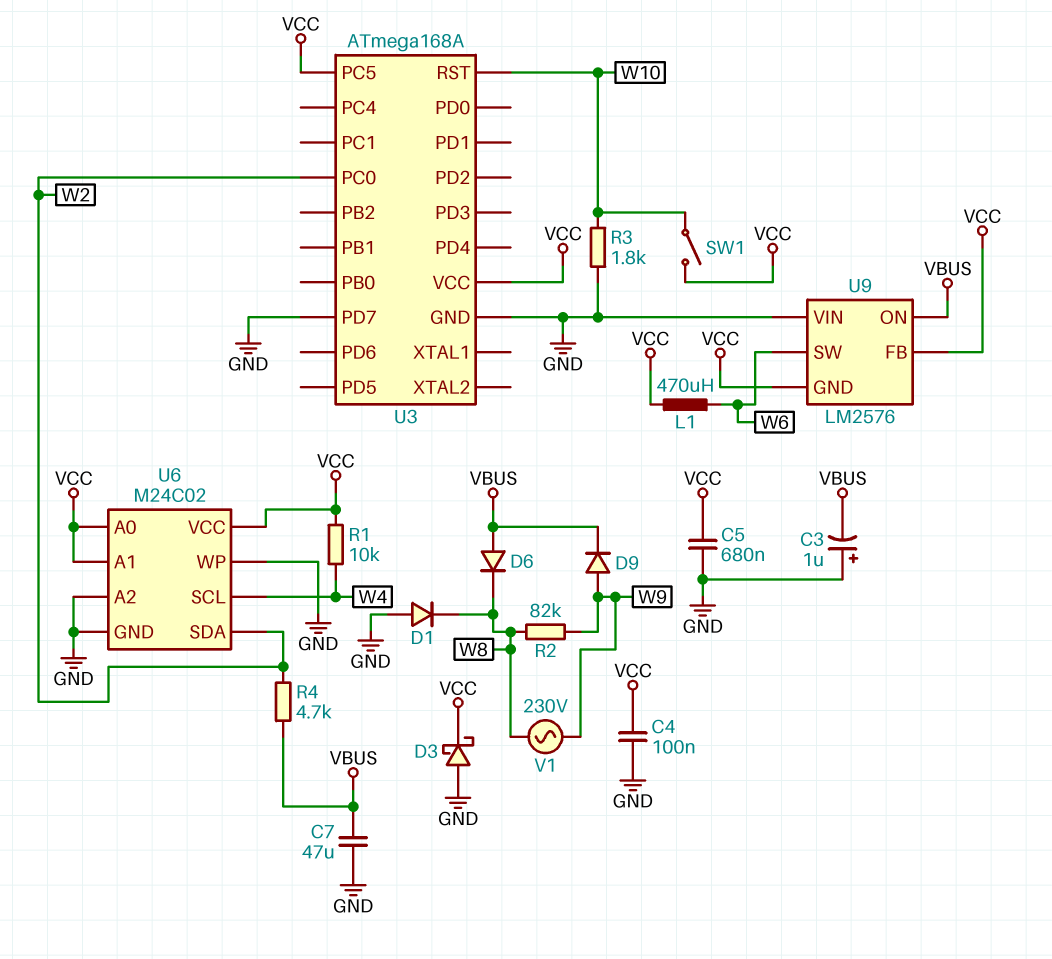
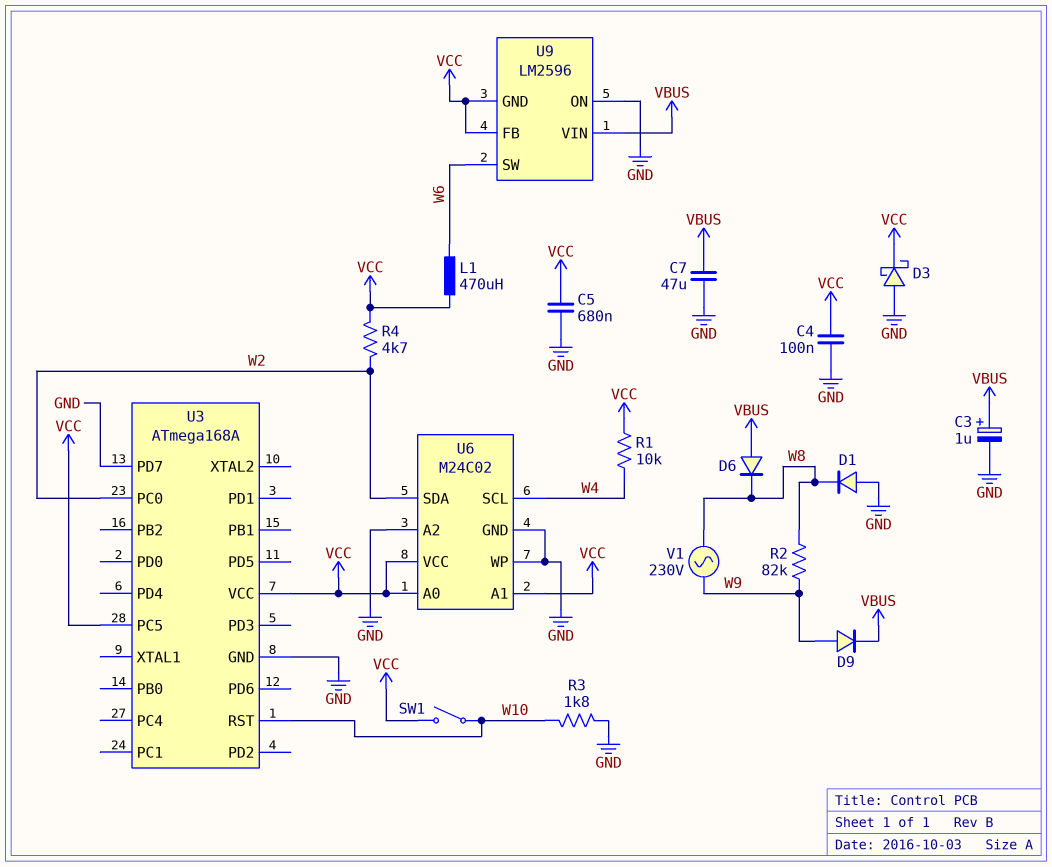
C3: 1uF (plus GND, minus VBUS) -> 1uF (plus VBUS, minus GND)
R4: 4.7k (VBUS, W2) -> 4.7k (VCC, W2)
U9: LM2576 -> LM2596
U9 pin ON: VBUS -> GND
U9 pin VIN: GND -> VBUS

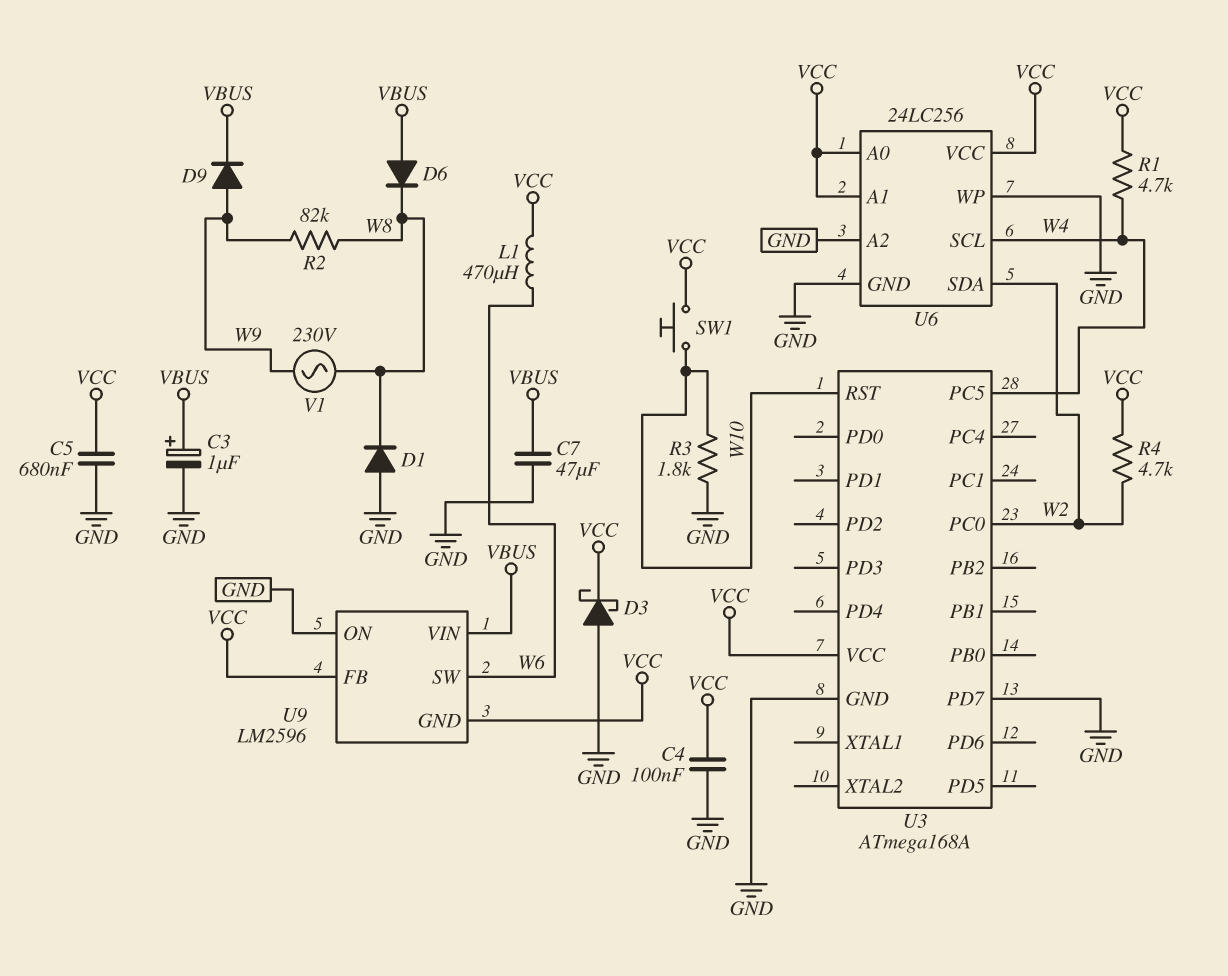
R1: 10k (VCC, W4) -> 4.7k (VCC, W4)
SW1: switch (VCC, W10) -> button (VCC, W10)
U3 pin PC5: VCC -> W4
U6: M24C02 -> 24LC256

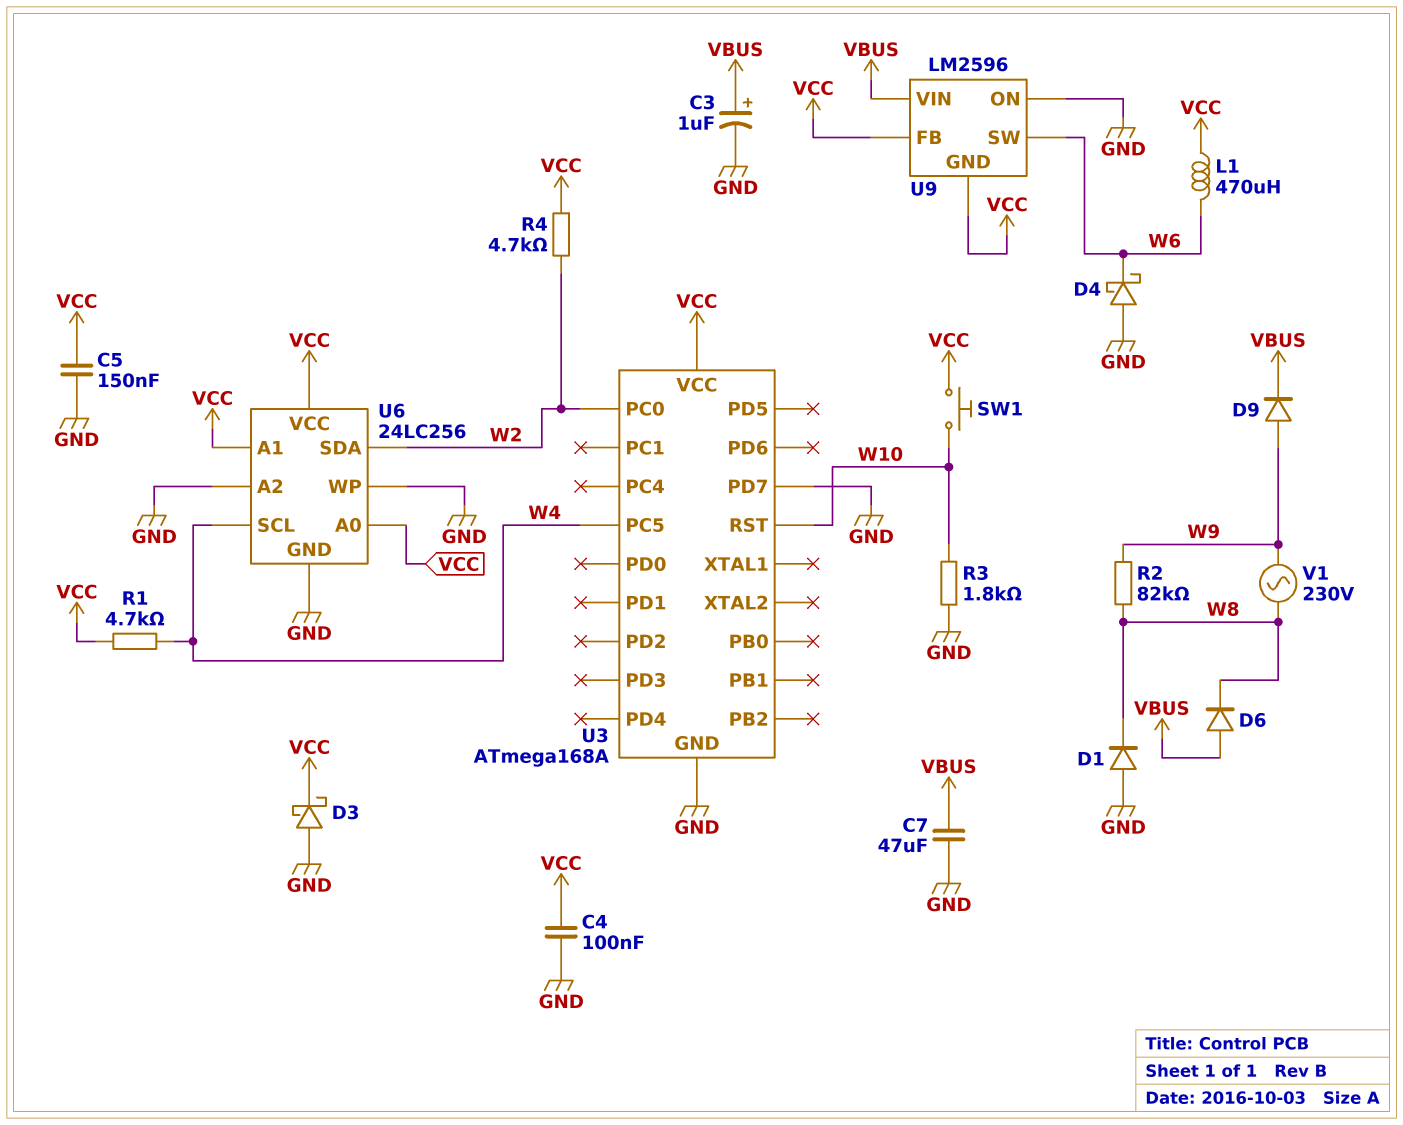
C5: 680nF (GND, VCC) -> 150nF (GND, VCC)
D4: none -> schottky (A GND, K W6)

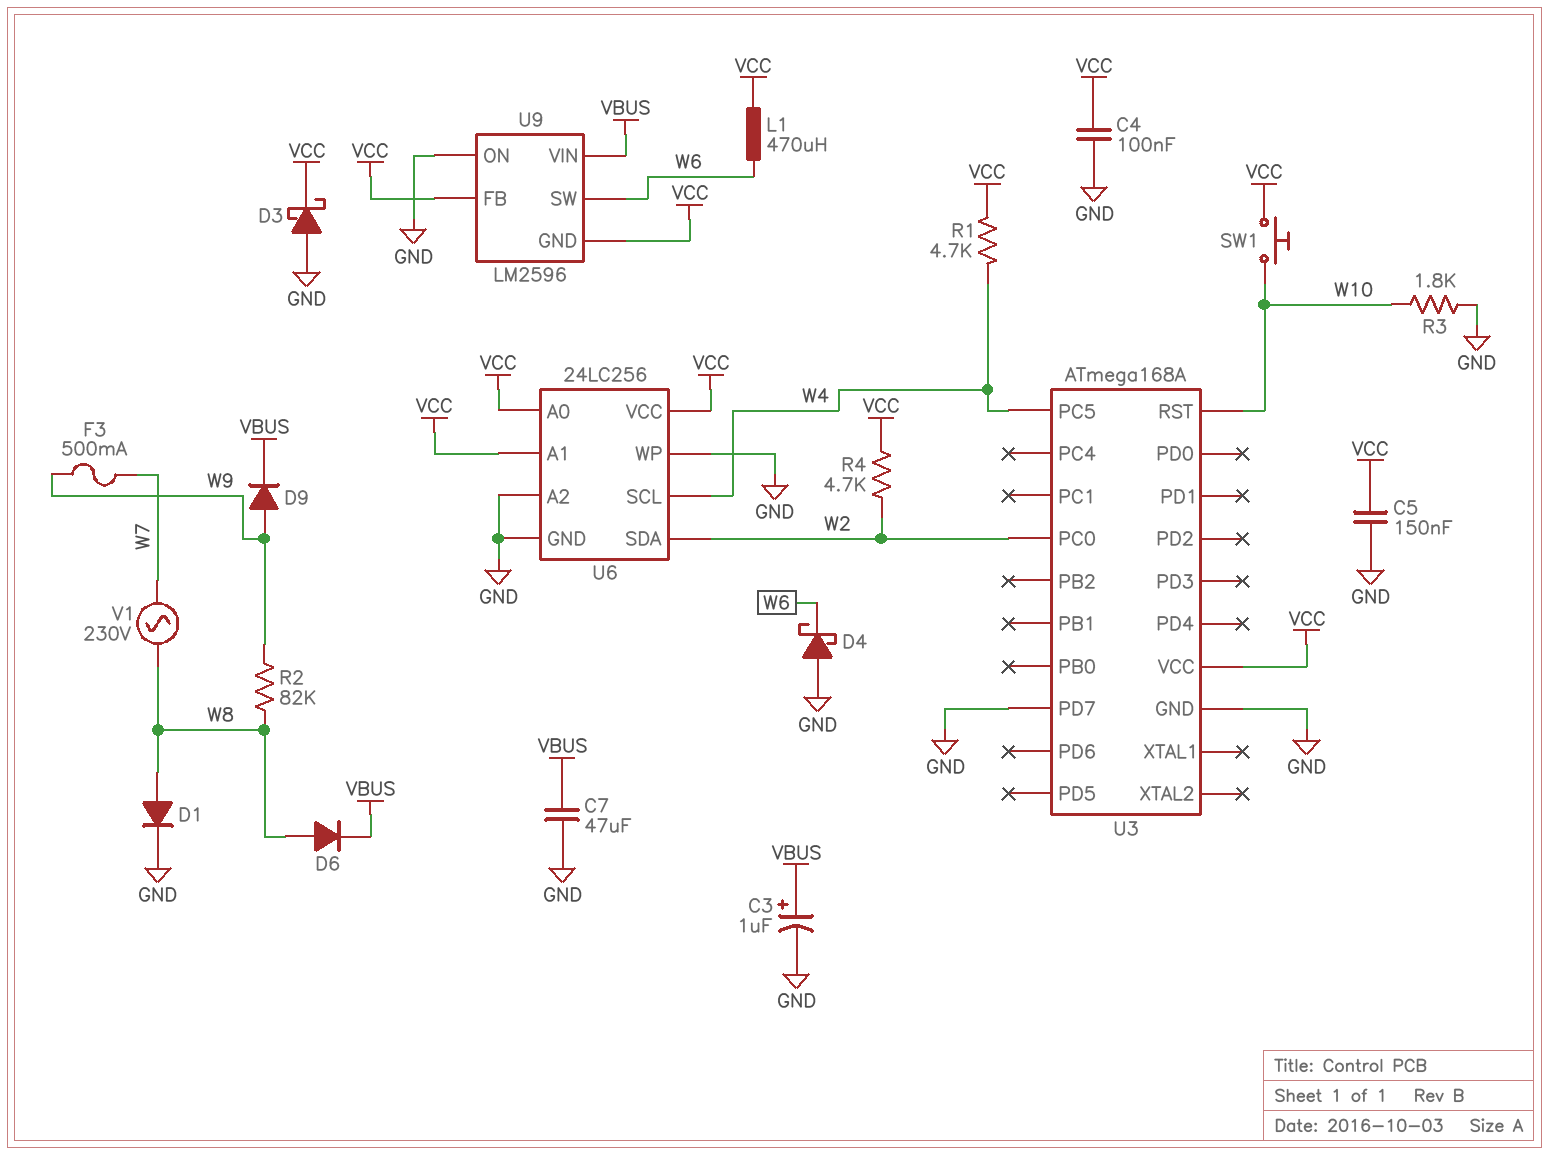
D1: diode (A GND, K W8) -> diode (A W8, K GND)
D6: diode (A VBUS, K W8) -> diode (A W8, K VBUS)
F3: none -> 500mA (W7, W9)
V1: AC 230V (W8, W9) -> AC 230V (W7, W8)

